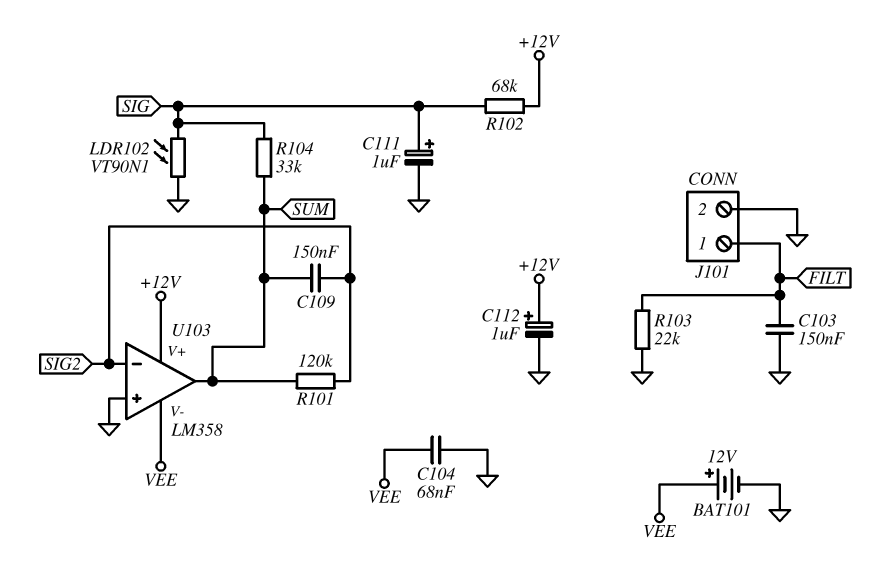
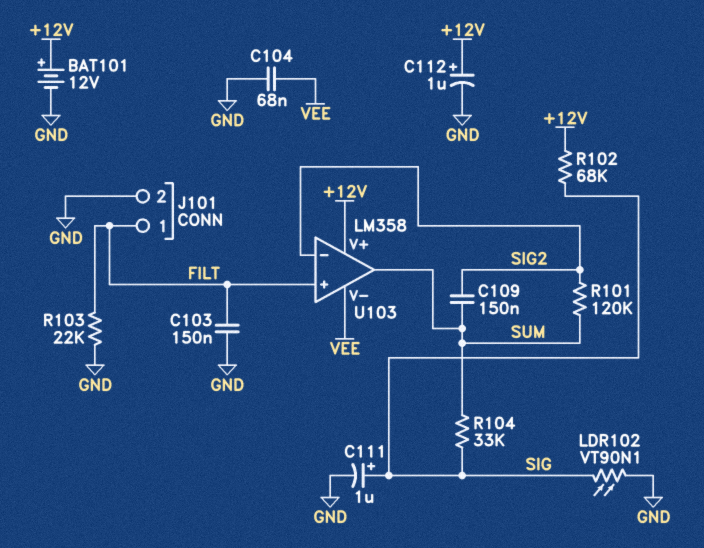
BAT101: 12V (plus VEE, minus GND) -> 12V (plus +12V, minus GND)
U103 pin in+: GND -> FILT

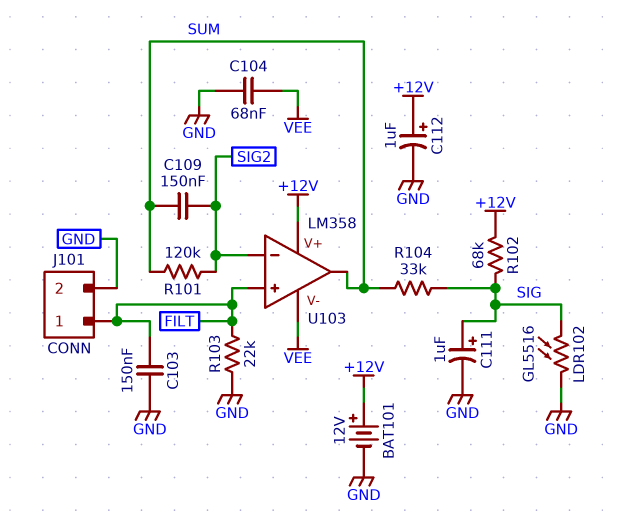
LDR102: VT90N1 (GND, SIG) -> GL5516 (GND, SIG)

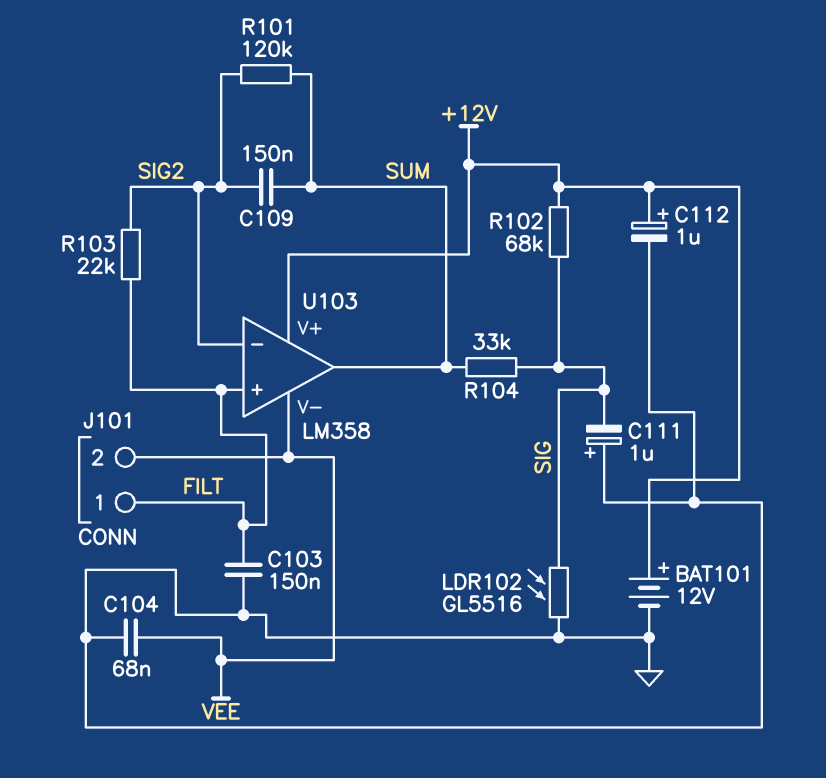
C111: 1uF (plus SIG, minus GND) -> 1uF (plus GND, minus SIG)
J101 pin 2: GND -> VEE
R103: 22k (FILT, GND) -> 22k (FILT, SIG2)

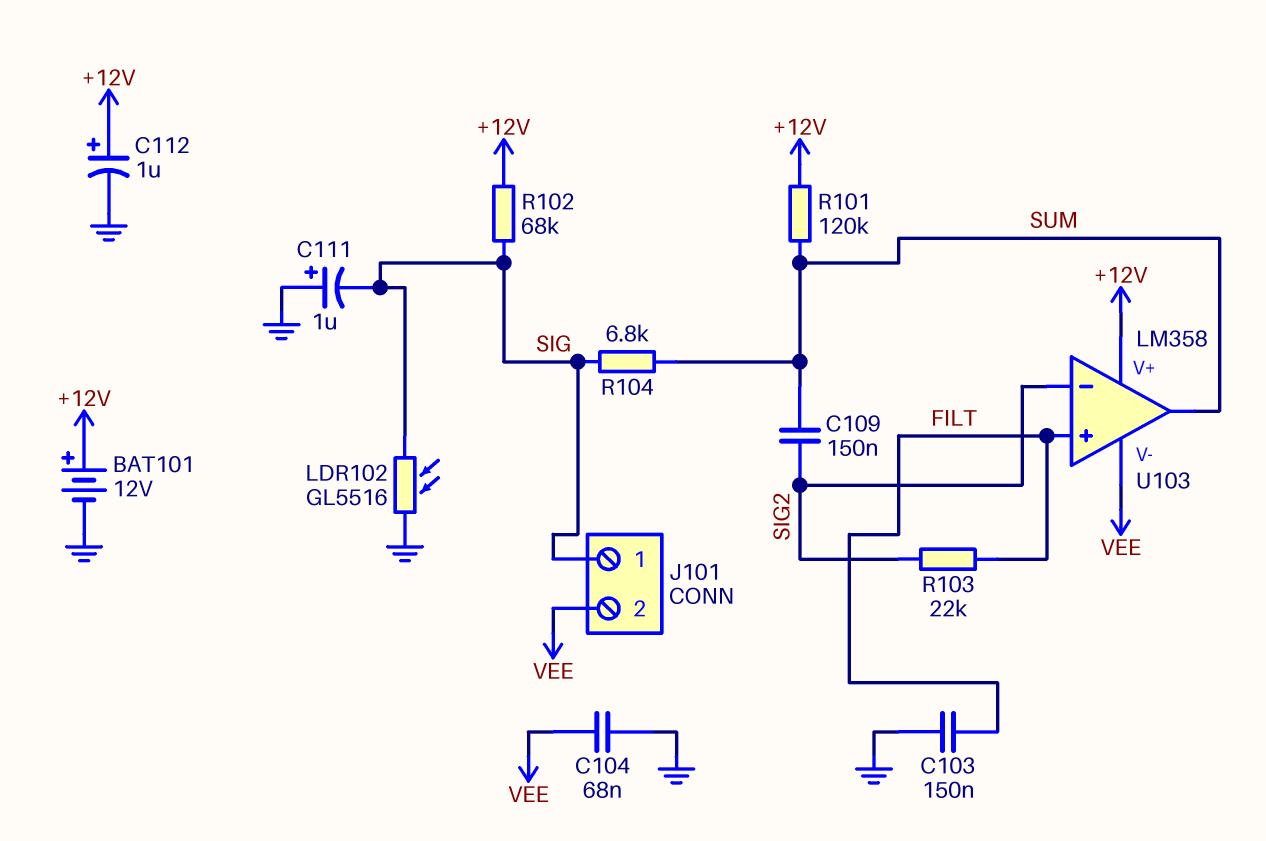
J101 pin 1: FILT -> SIG
R101: 120k (SIG2, SUM) -> 120k (+12V, SUM)
R104: 33k (SIG, SUM) -> 6.8k (SIG, SUM)

